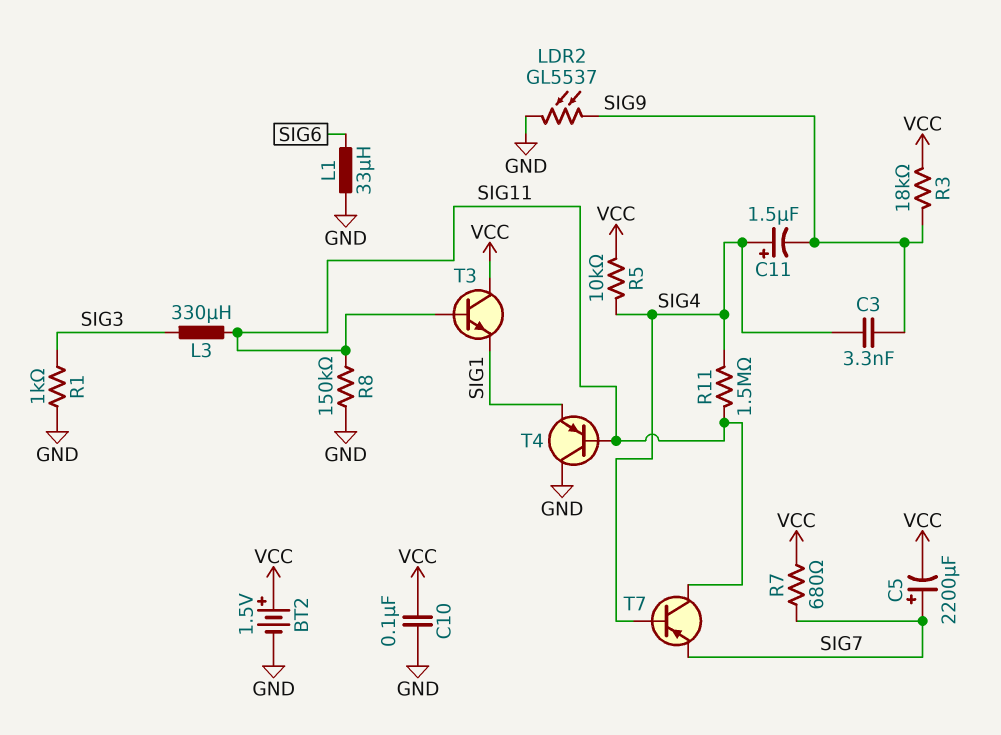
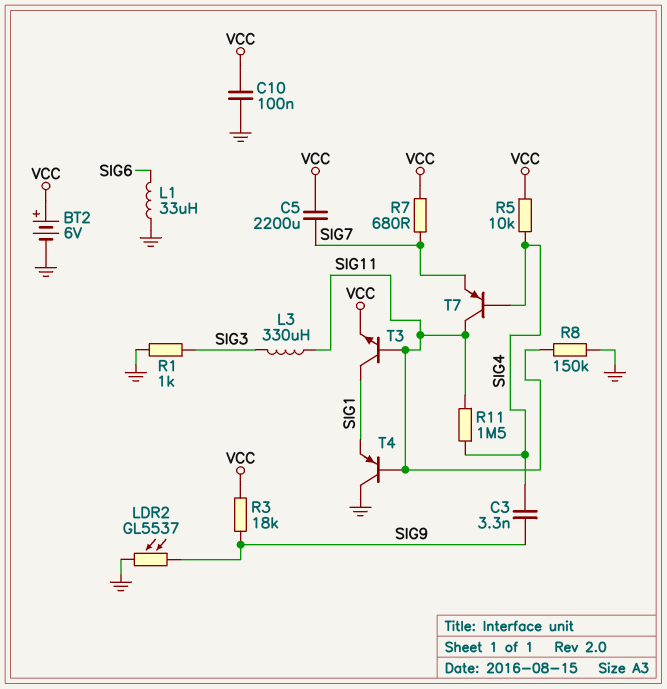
BT2: 1.5V (plus VCC, minus GND) -> 6V (plus VCC, minus GND)
C5: 2200uF (plus SIG7, minus VCC) -> 2200uF (SIG7, VCC)
C11: 1.5uF (plus SIG4, minus SIG9) -> none
T3: NPN (B SIG11, C VCC, E SIG1) -> NPN (B SIG11, C SIG1, E VCC)

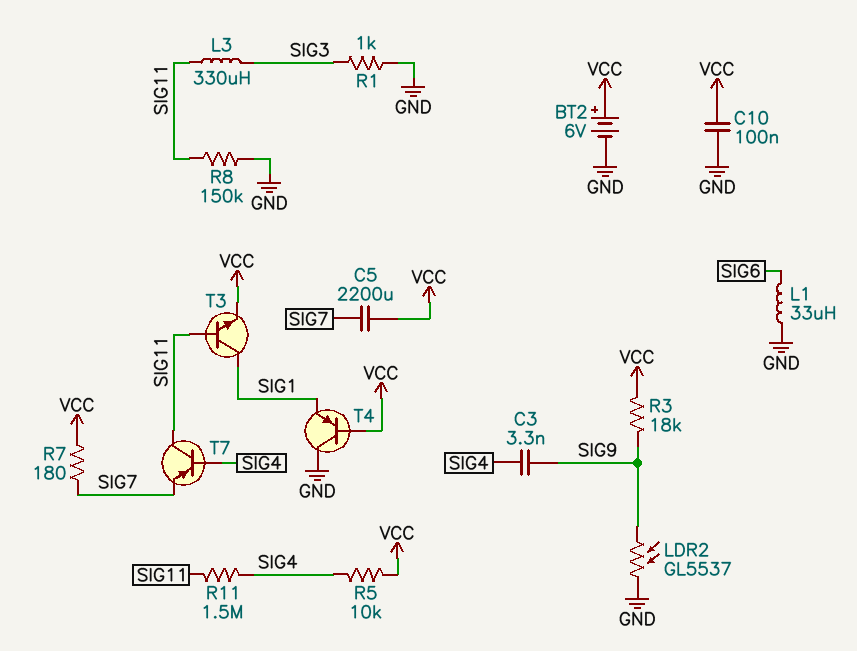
R7: 680 (SIG7, VCC) -> 180 (SIG7, VCC)
T4: PNP (B SIG11, C GND, E SIG1) -> PNP (B VCC, C GND, E SIG1)

